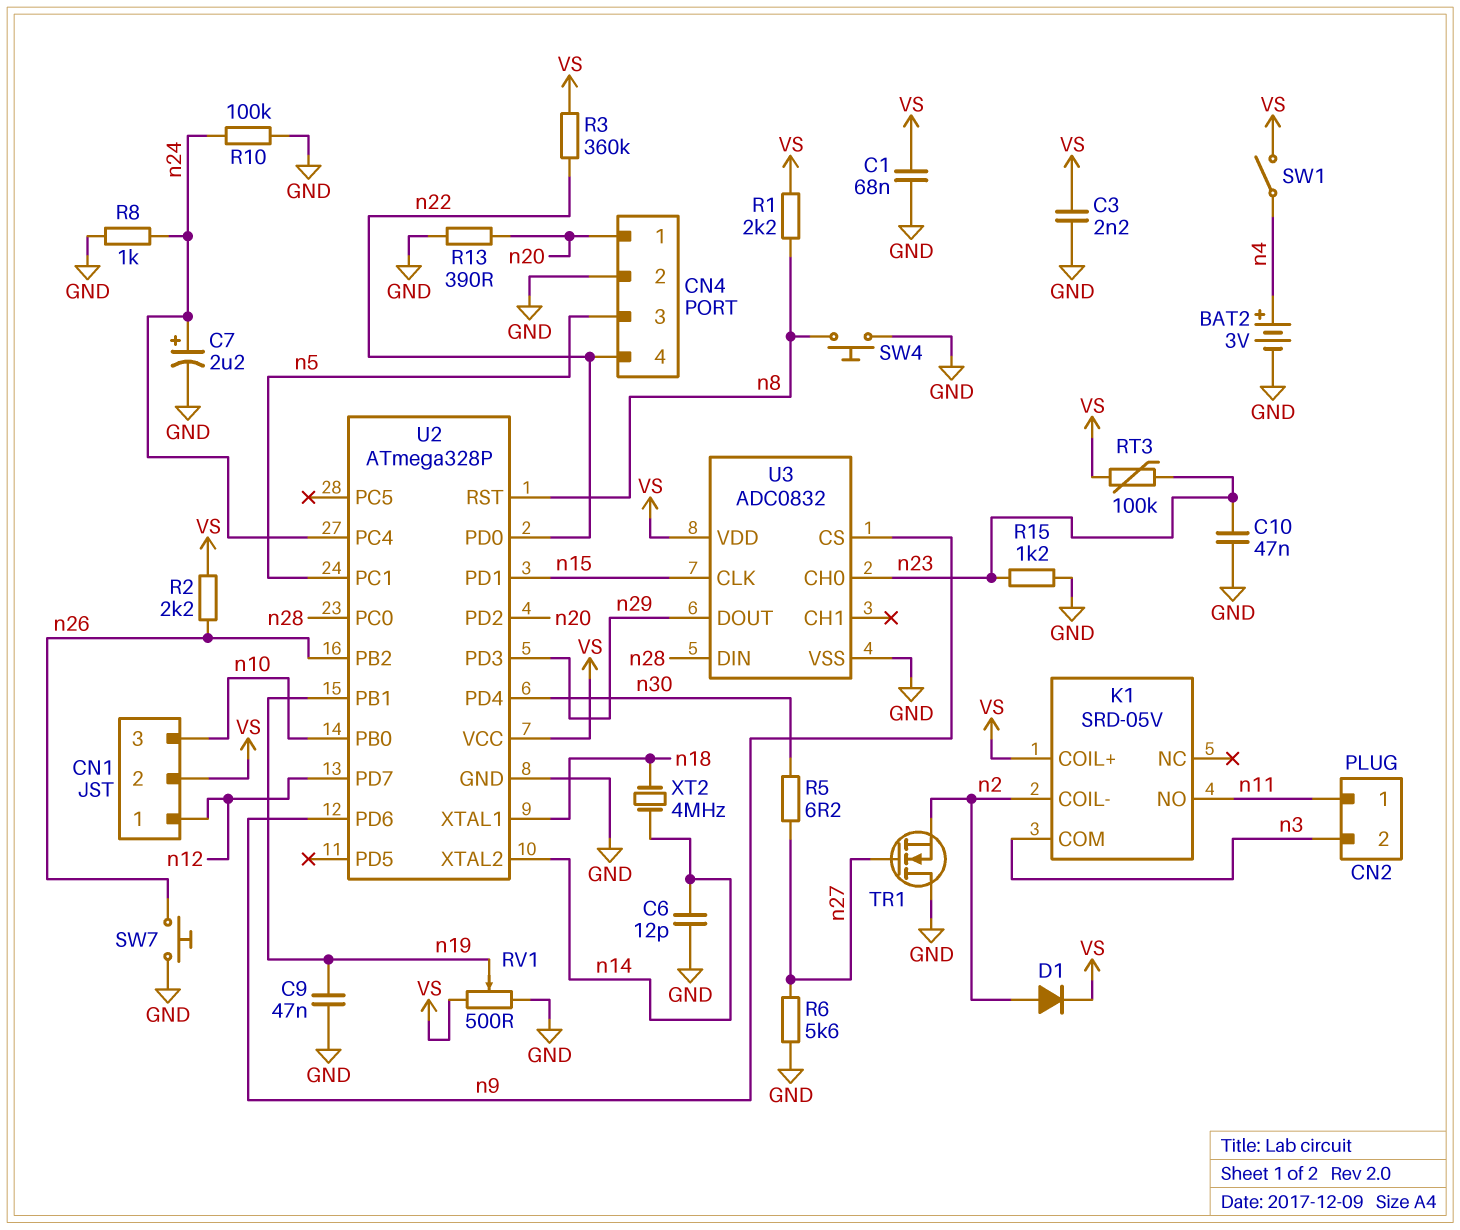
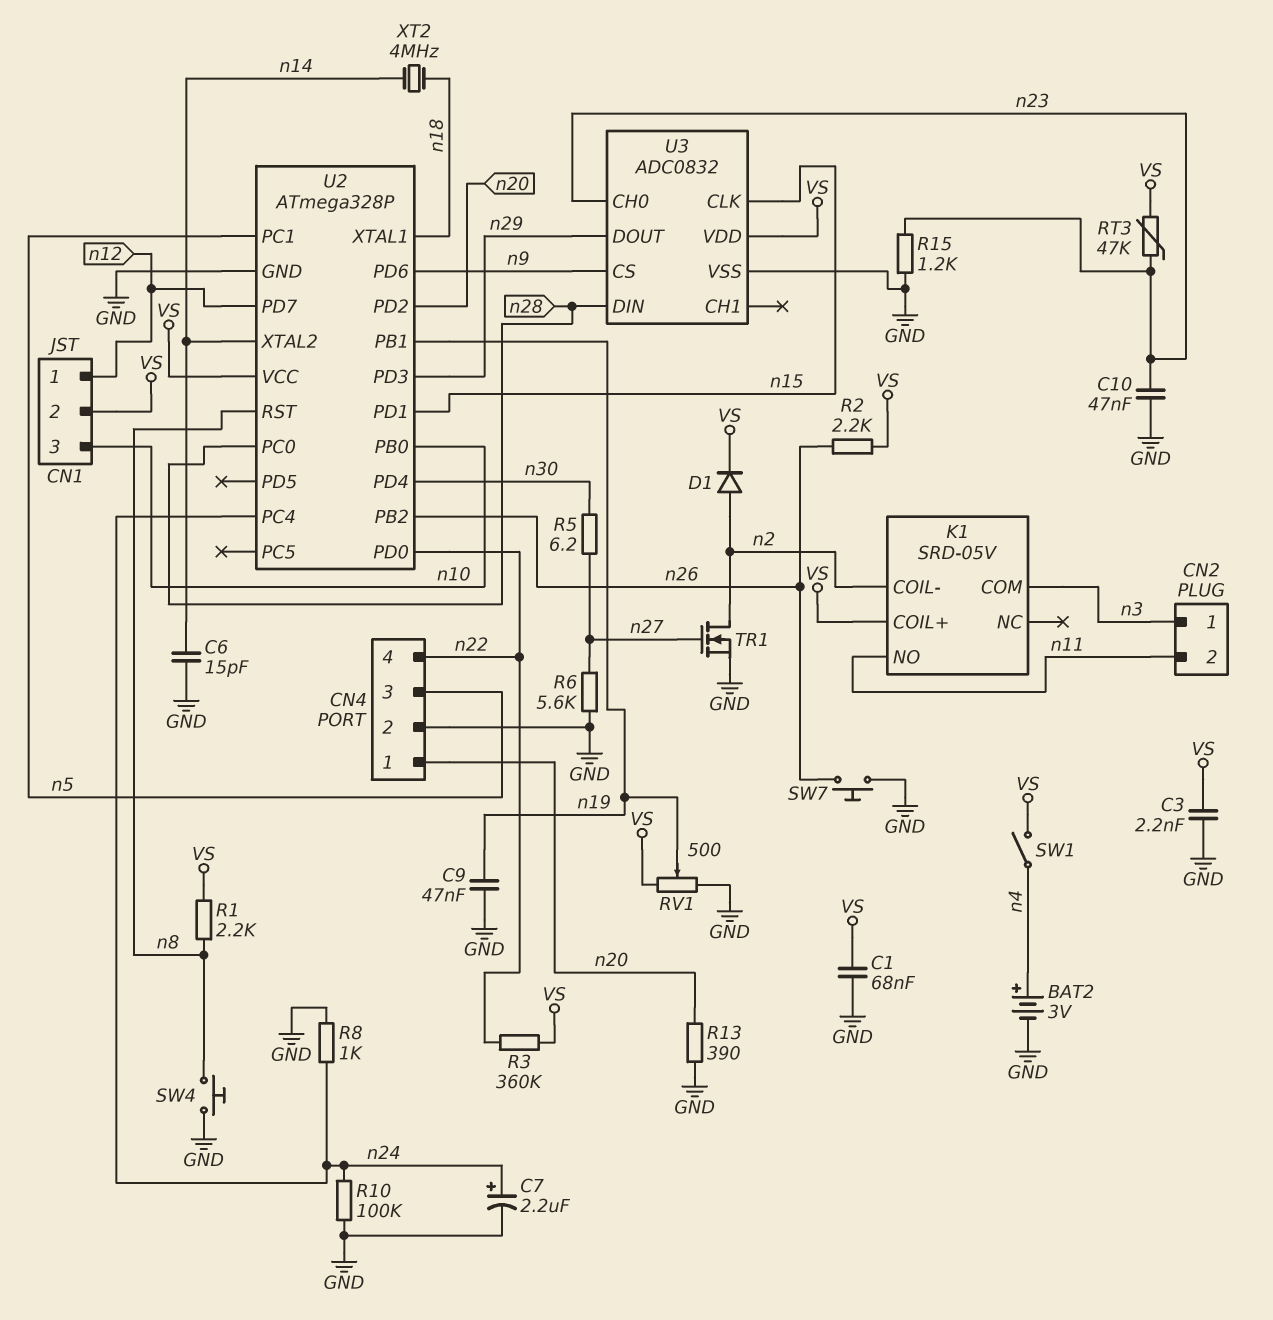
C6: 12pF (GND, n14) -> 15pF (GND, n14)
CN2 pin 1: n11 -> n3
CN2 pin 2: n3 -> n11
RT3: 100k (VS, n23) -> 47k (VS, n23)
TR1: NMOS (G n27, D GND, S n2) -> NMOS (G n27, D n2, S GND)

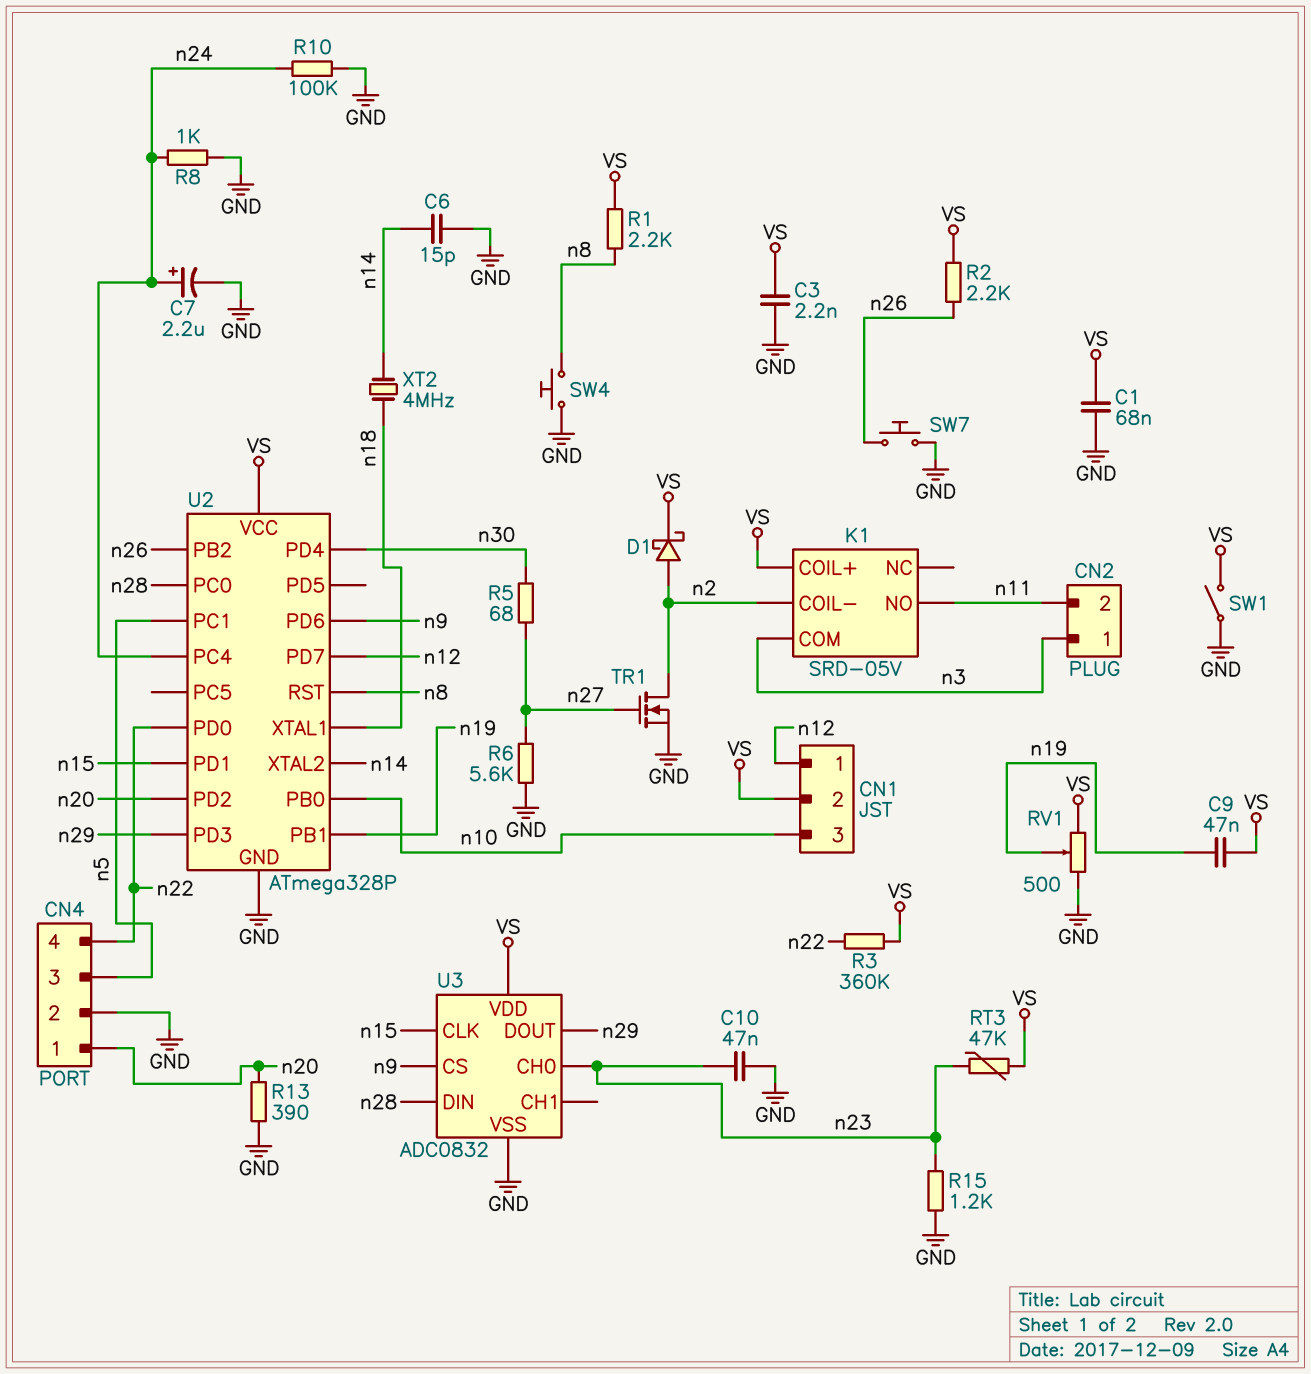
BAT2: 3V (plus n4, minus GND) -> none
C9: 47nF (GND, n19) -> 47nF (VS, n19)
D1: diode (A n2, K VS) -> schottky (A n2, K VS)
R5: 6.2 (n27, n30) -> 68 (n27, n30)
SW1: switch (VS, n4) -> switch (GND, VS)

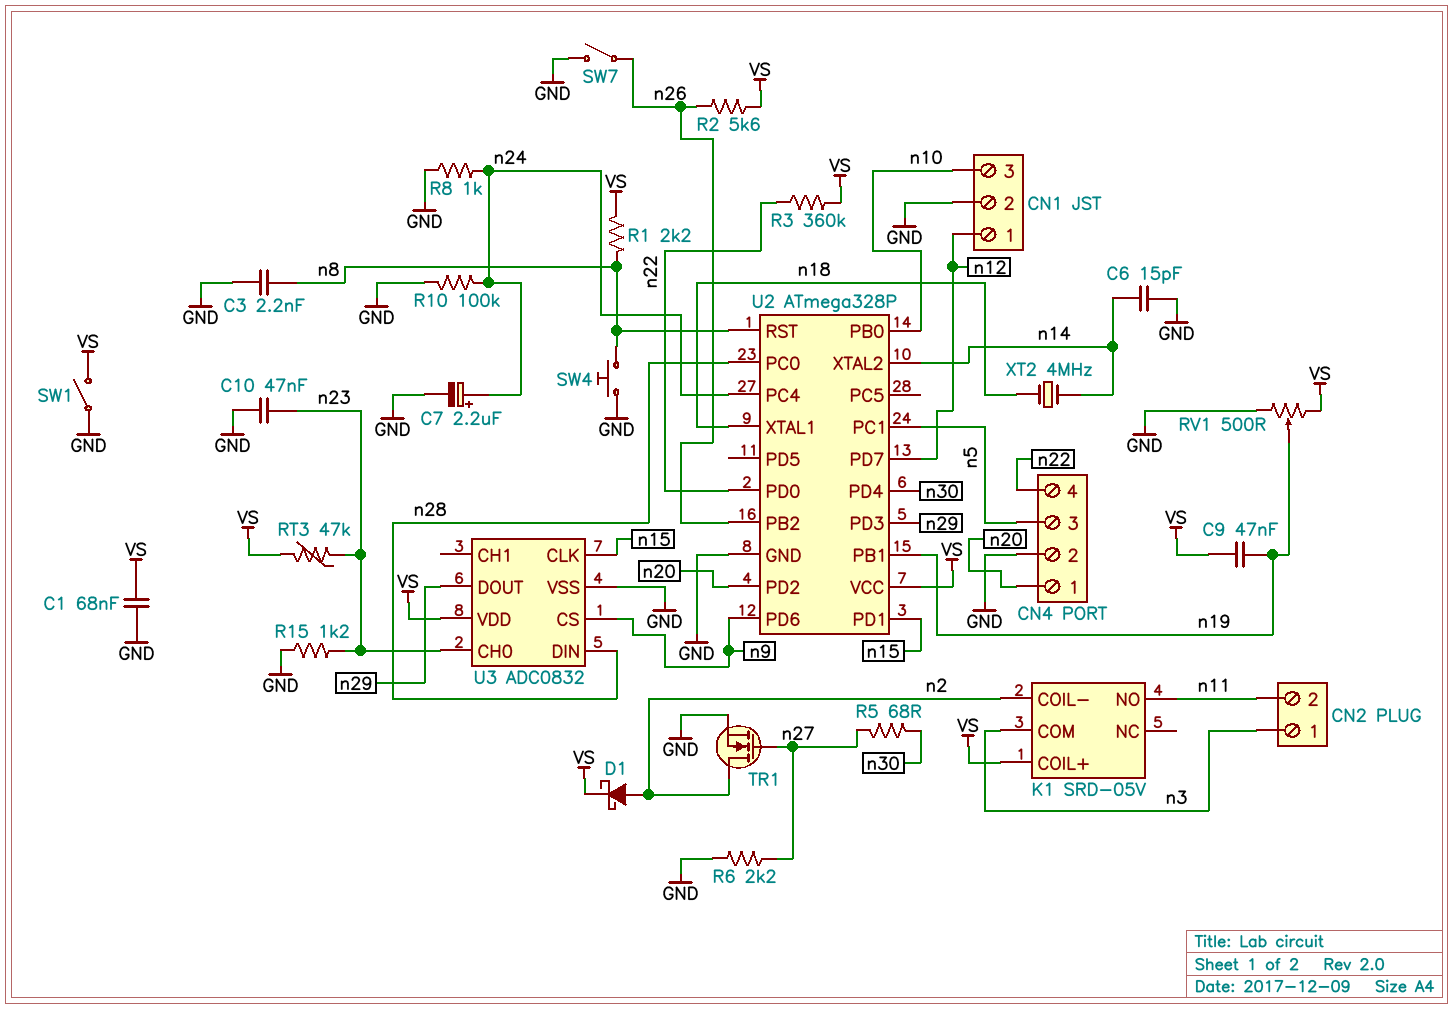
C3: 2.2nF (GND, VS) -> 2.2nF (GND, n8)
CN1 pin 2: VS -> GND
R2: 2.2k (VS, n26) -> 5.6k (VS, n26)
R6: 5.6k (GND, n27) -> 2.2k (GND, n27)
R13: 390 (GND, n20) -> none
SW7: button (GND, n26) -> switch (GND, n26)

